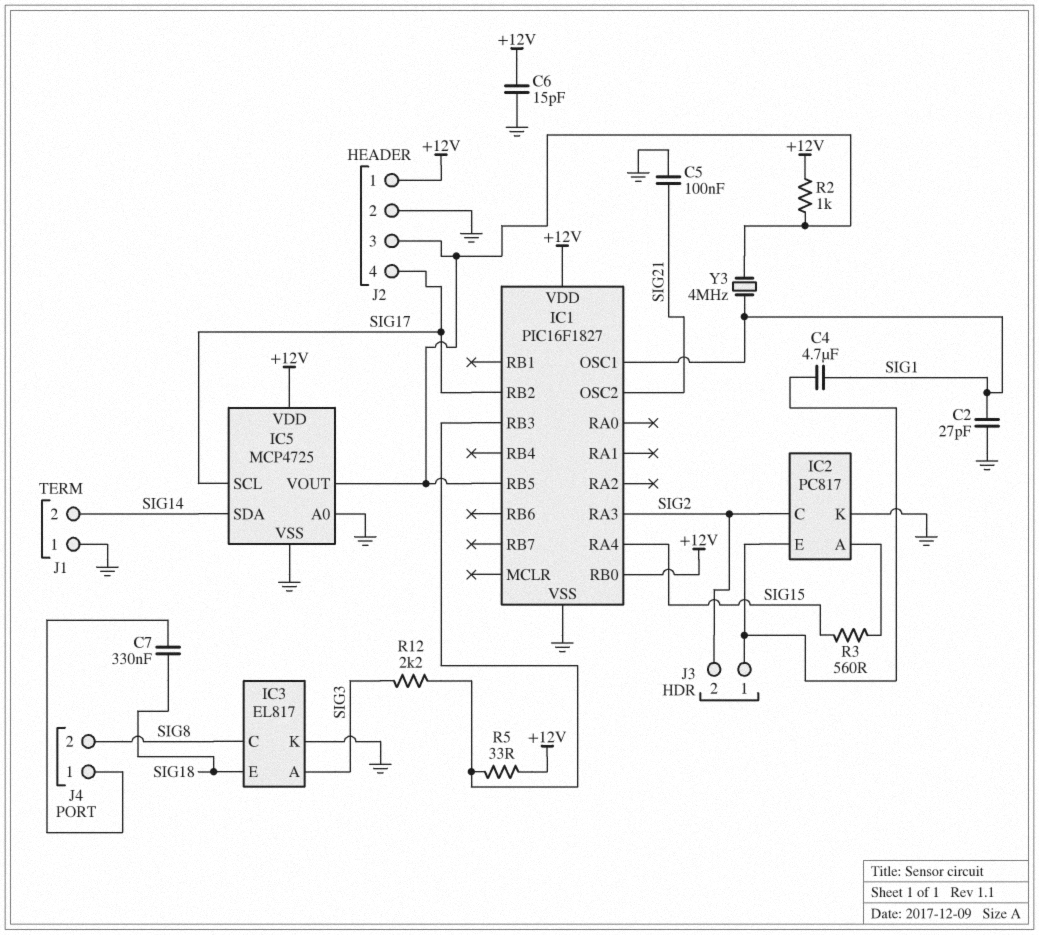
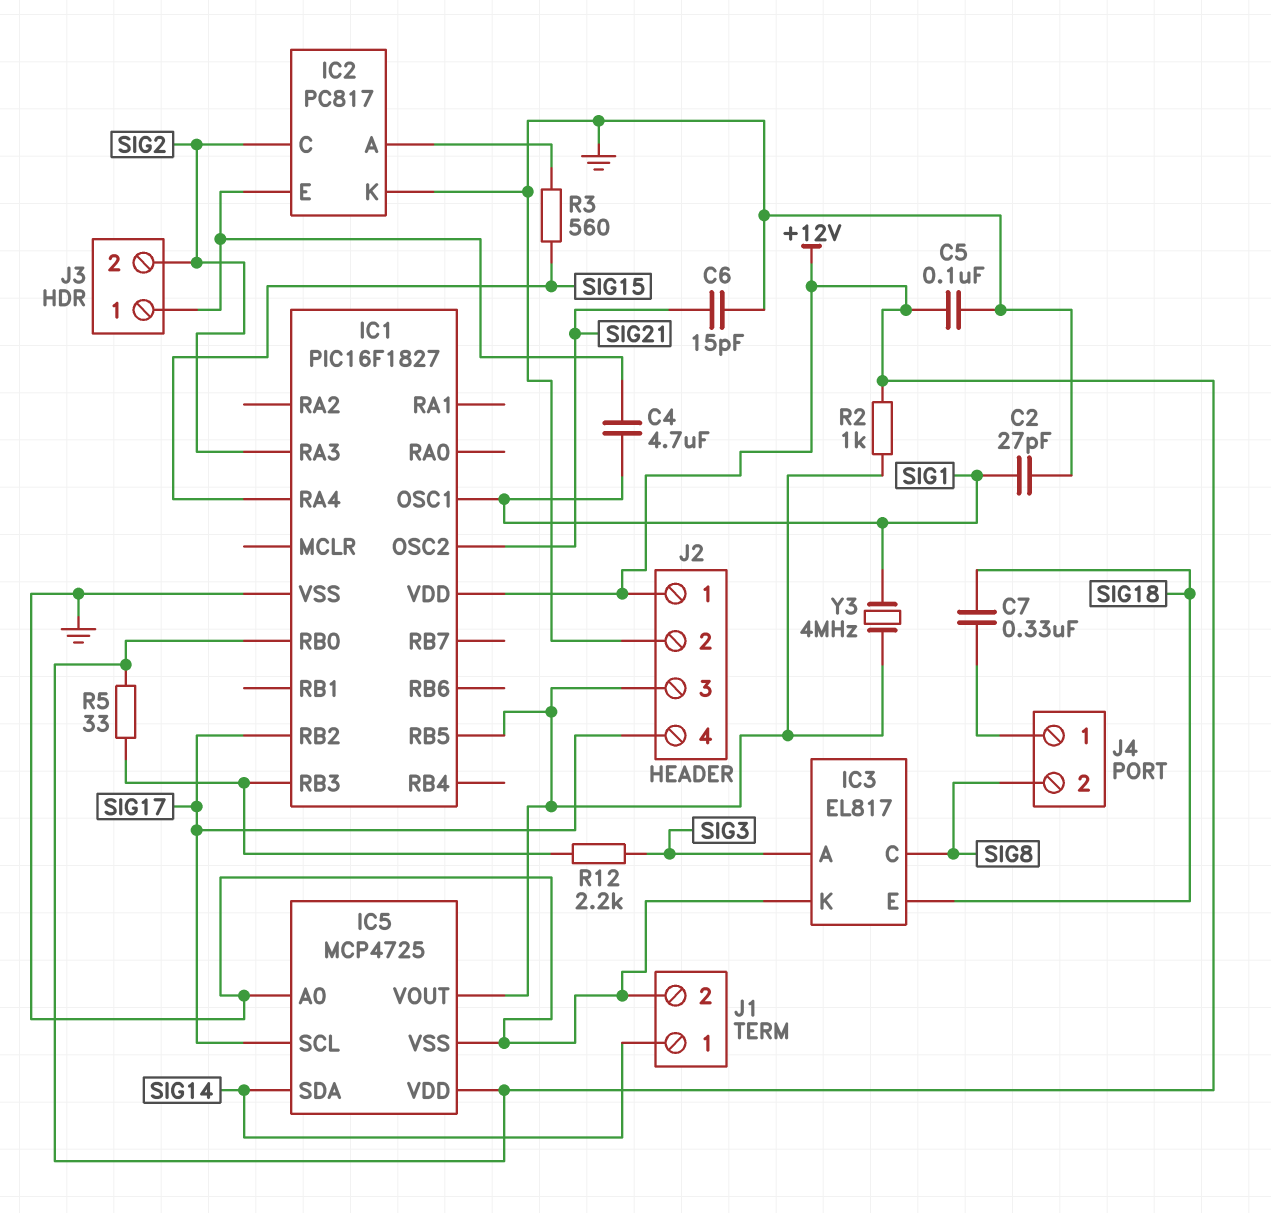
C5: 100nF (GND, SIG21) -> 100nF (+12V, GND)
C6: 15pF (+12V, GND) -> 15pF (GND, SIG21)
J1 pin 1: GND -> SIG14
J1 pin 2: SIG14 -> GND

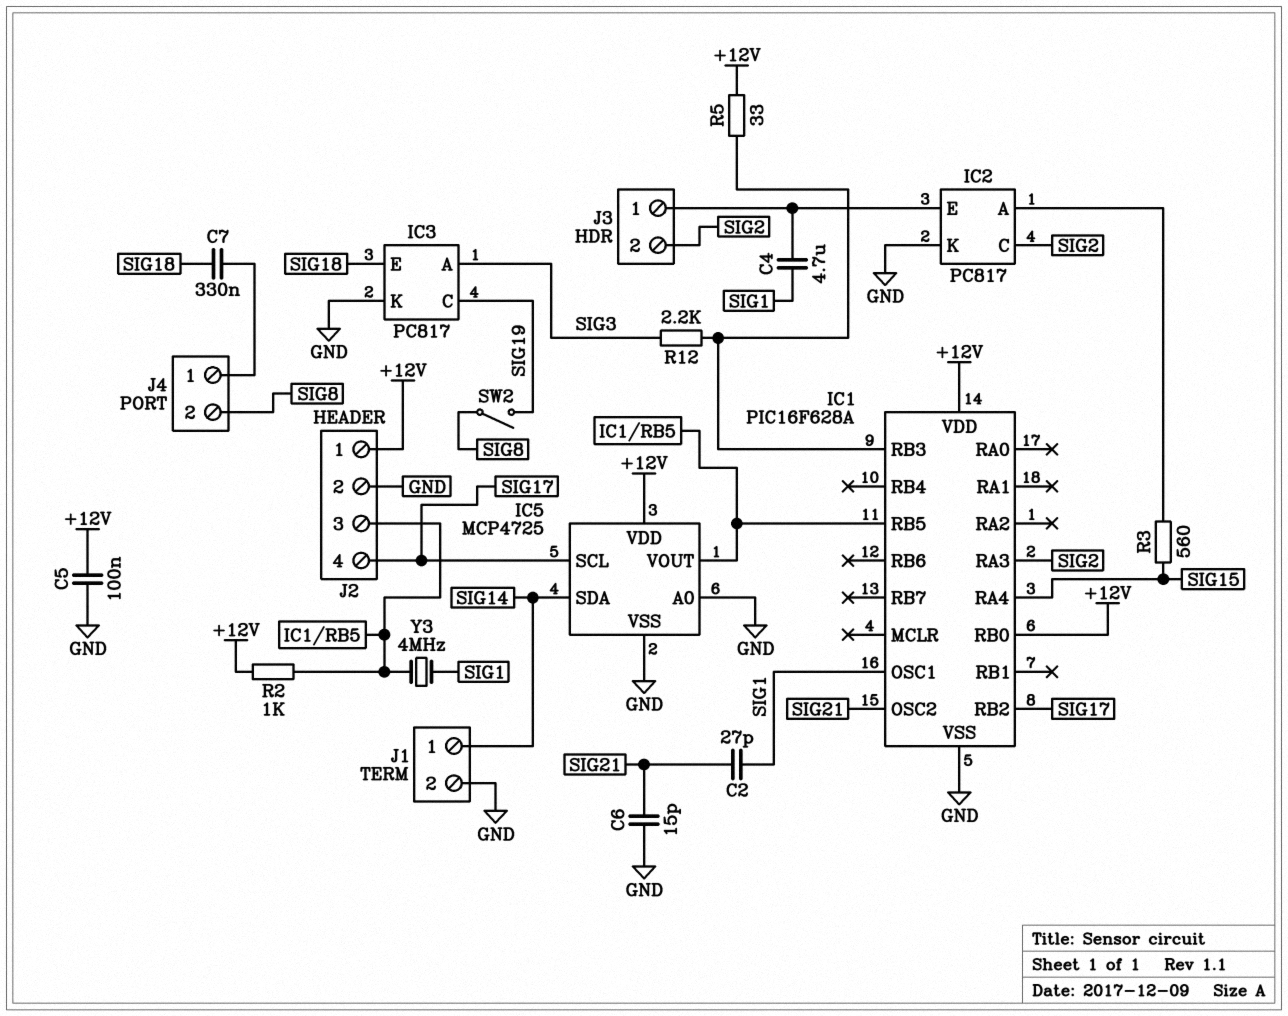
C2: 27pF (GND, SIG1) -> 27pF (SIG1, SIG21)
IC1: PIC16F1827 -> PIC16F628A
IC3: EL817 -> PC817
IC3 pin C: SIG8 -> SIG19
SW2: none -> switch (SIG8, SIG19)

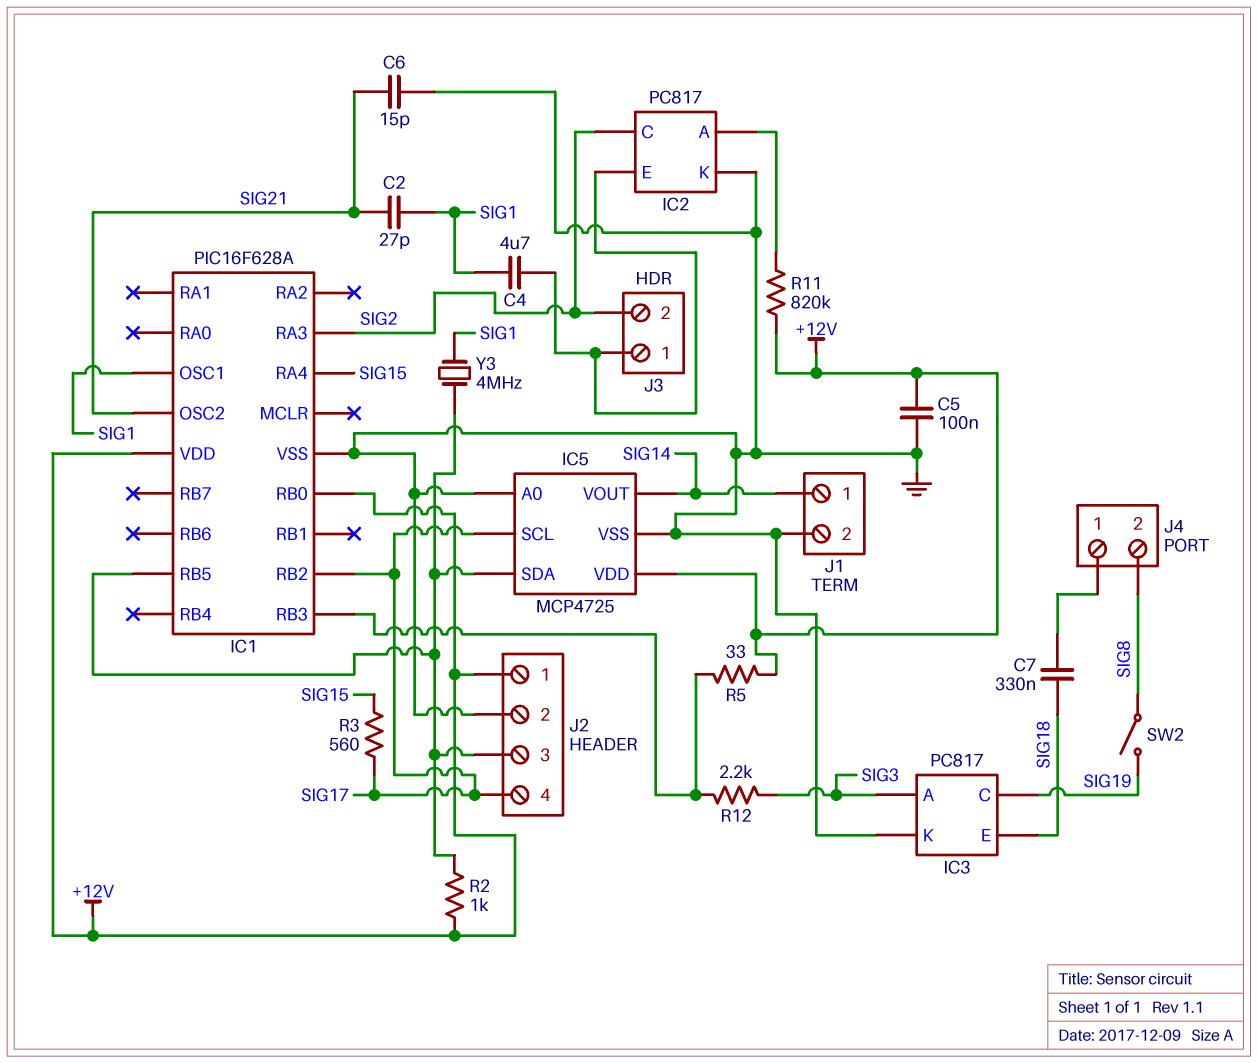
IC5 pin SDA: SIG14 -> IC1/RB5
IC5 pin VOUT: IC1/RB5 -> SIG14
R3: 560 (IC2/A, SIG15) -> 560 (SIG15, SIG17)
R11: none -> 820k (+12V, IC2/A)

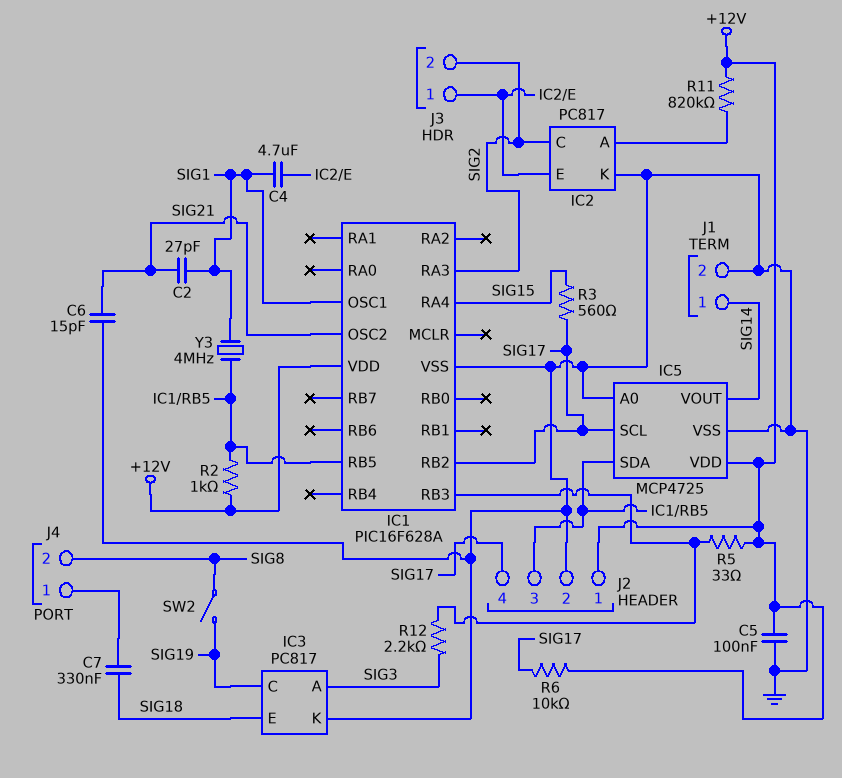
IC1 pin RB0: +12V -> none
R6: none -> 10k (+12V, SIG17)

